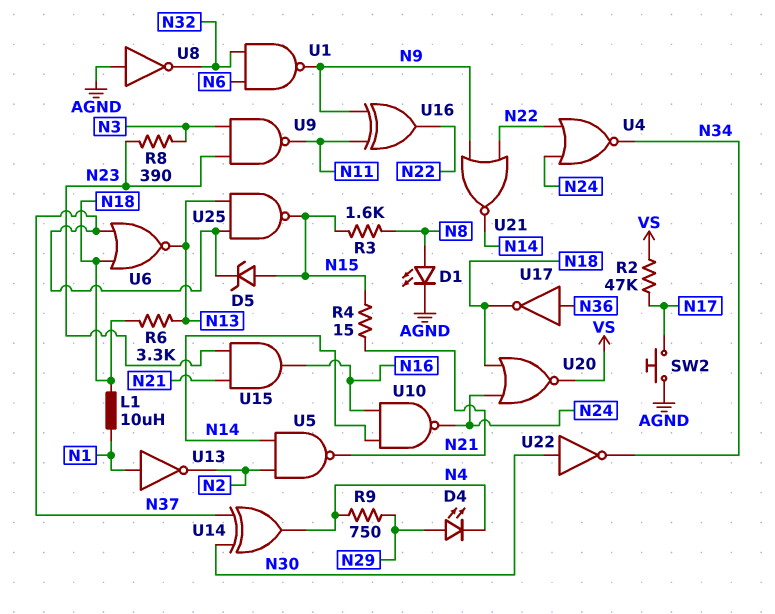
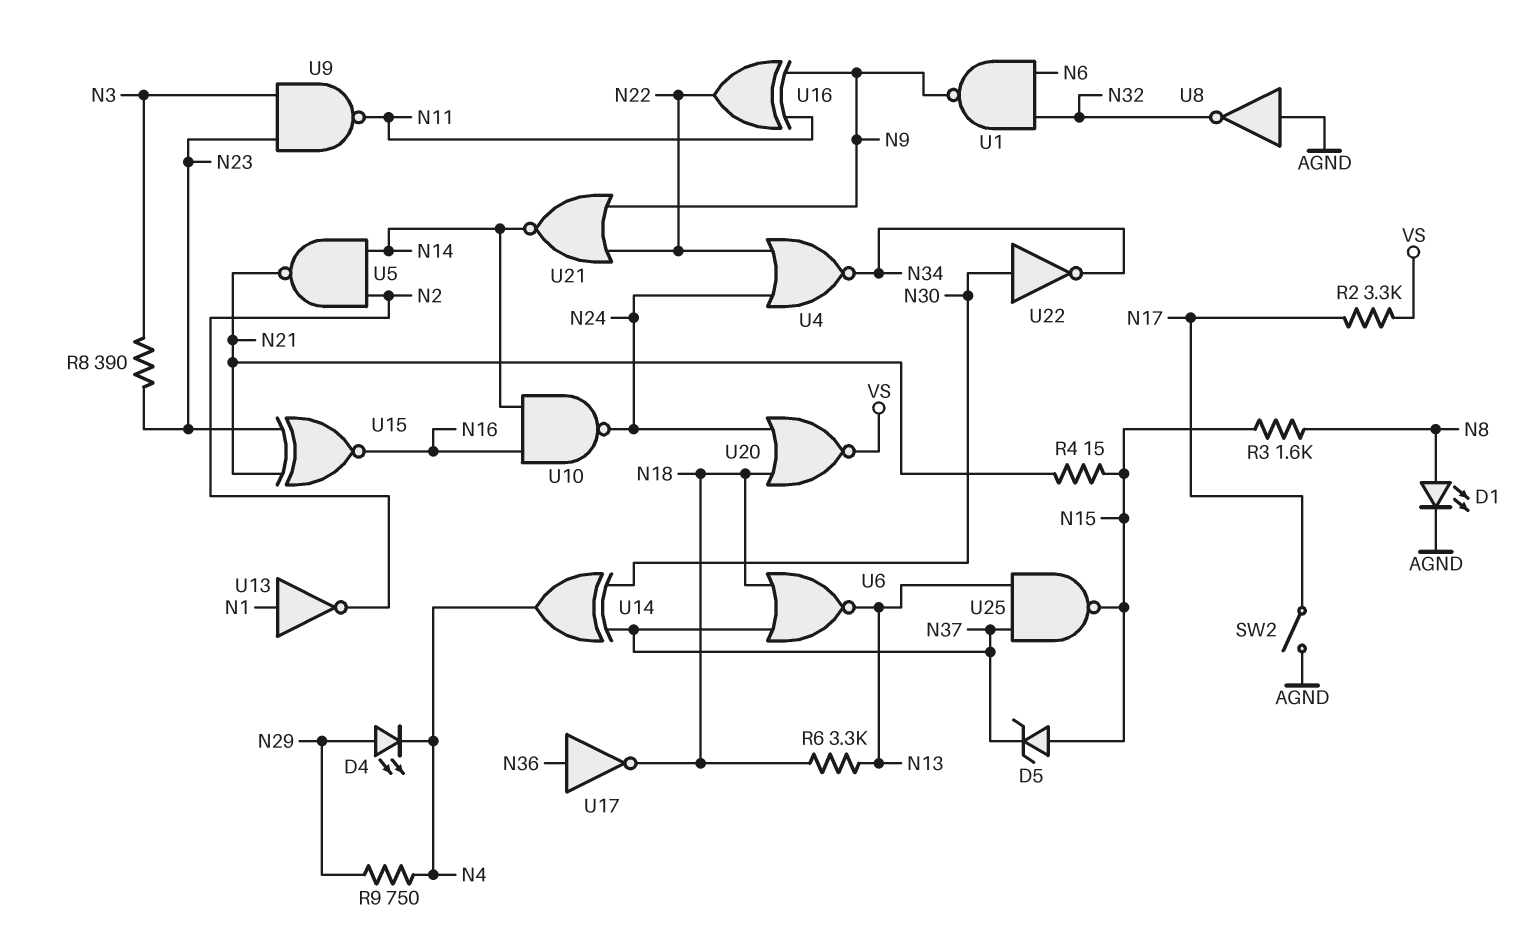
L1: 10uH (N1, N18) -> none
R2: 47k (N17, VS) -> 3.3k (N17, VS)
SW2: button (AGND, N17) -> switch (AGND, N17)
U15: AND (in N21, in N23, out N16) -> XNOR (in N21, in N23, out N16)

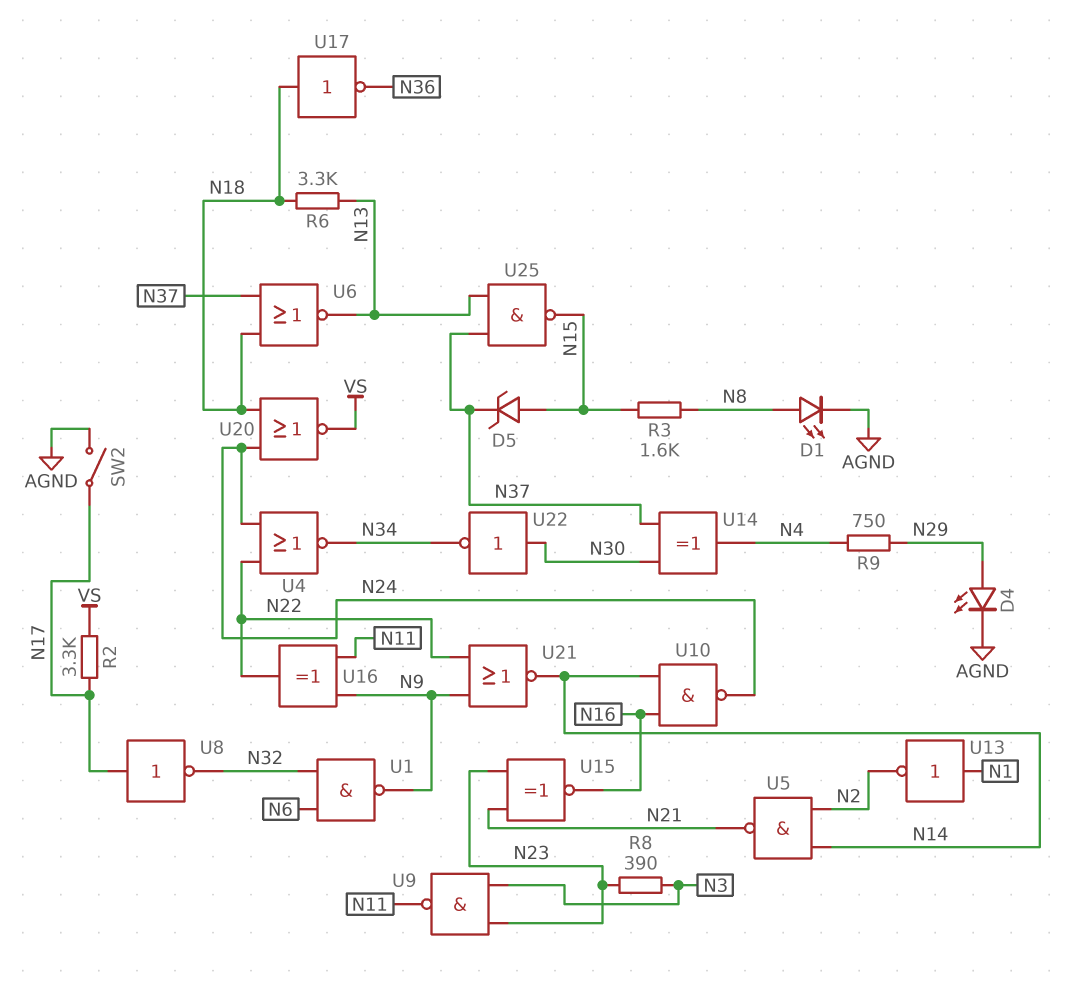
D4: LED (A N29, K N4) -> LED (A N29, K AGND)
R4: 15 (N15, N21) -> none
U8: NOT (in AGND, out N32) -> NOT (in N17, out N32)
U17: NOT (in N36, out N18) -> NOT (in N18, out N36)

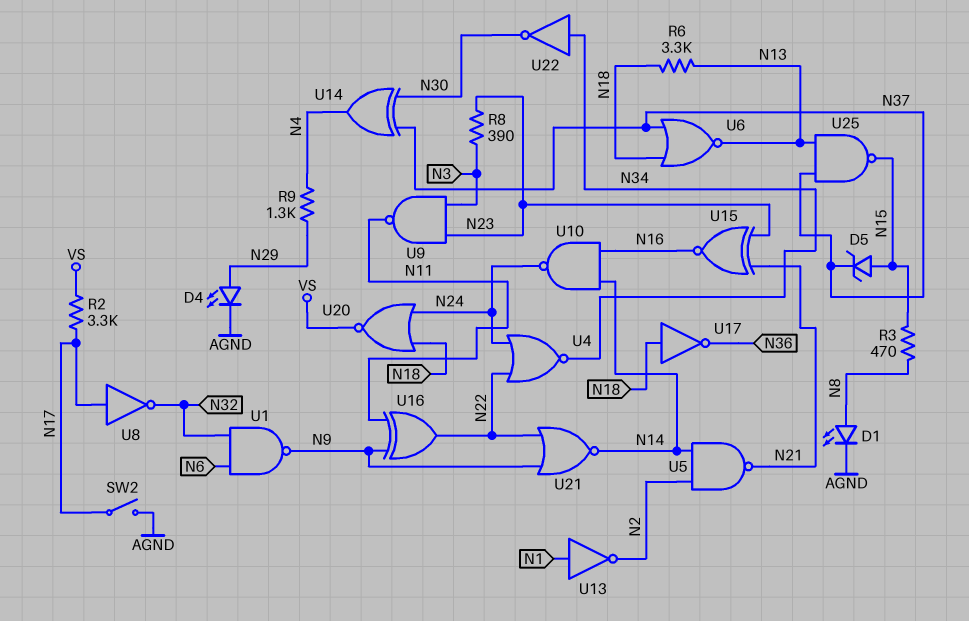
R3: 1.6k (N8, N15) -> 470 (N8, N15)
R9: 750 (N4, N29) -> 1.3k (N4, N29)
U22: NOT (in N30, out N34) -> NOT (in N34, out N30)

